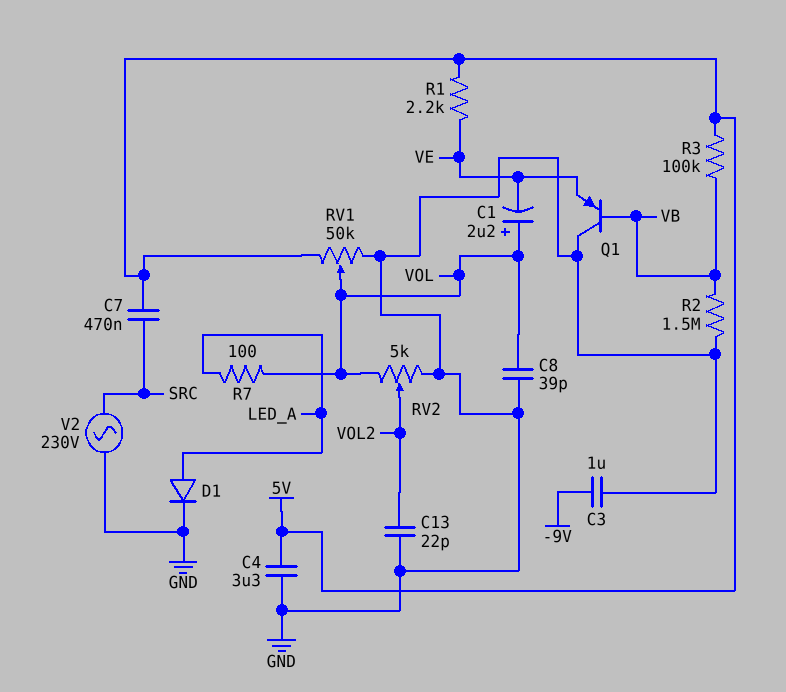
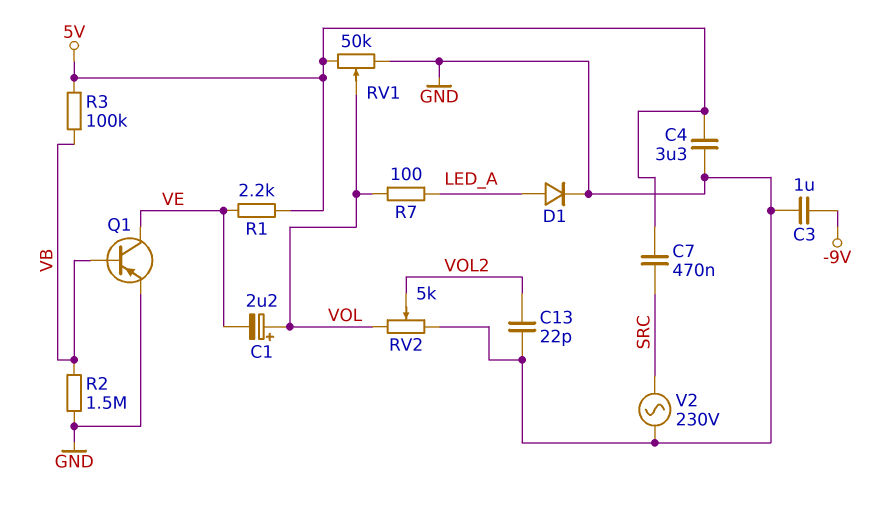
C8: 39pF (GND, VOL) -> none
Q1: PNP (B VB, C GND, E VE) -> PNP (B VB, C VE, E GND)

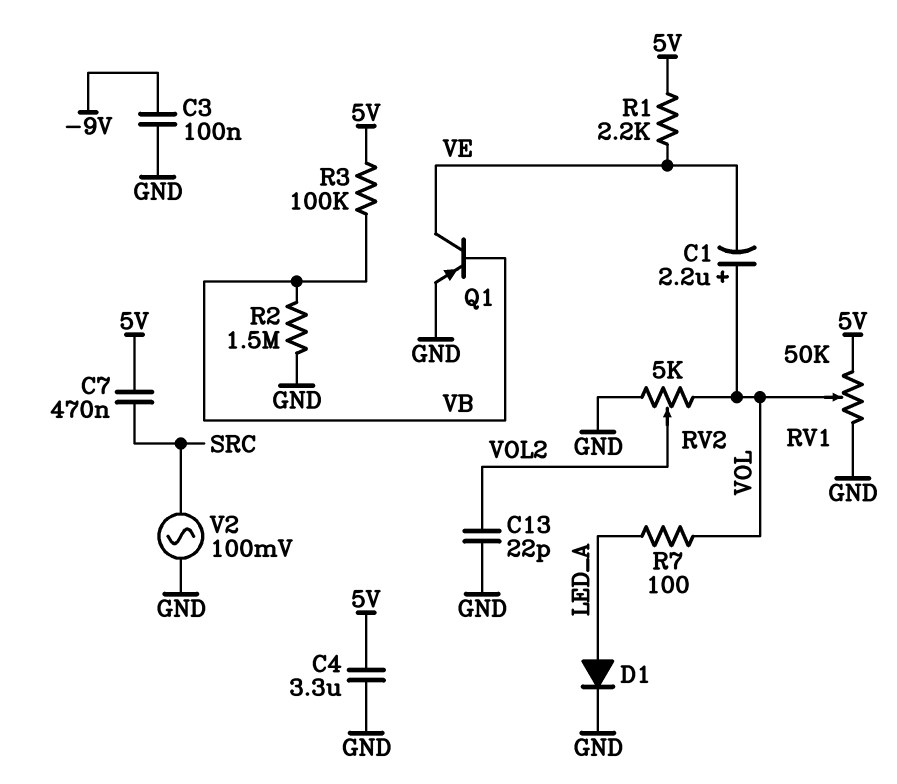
C3: 1uF (-9V, GND) -> 100nF (-9V, GND)
V2: AC 230V (GND, SRC) -> AC 100mV (GND, SRC)

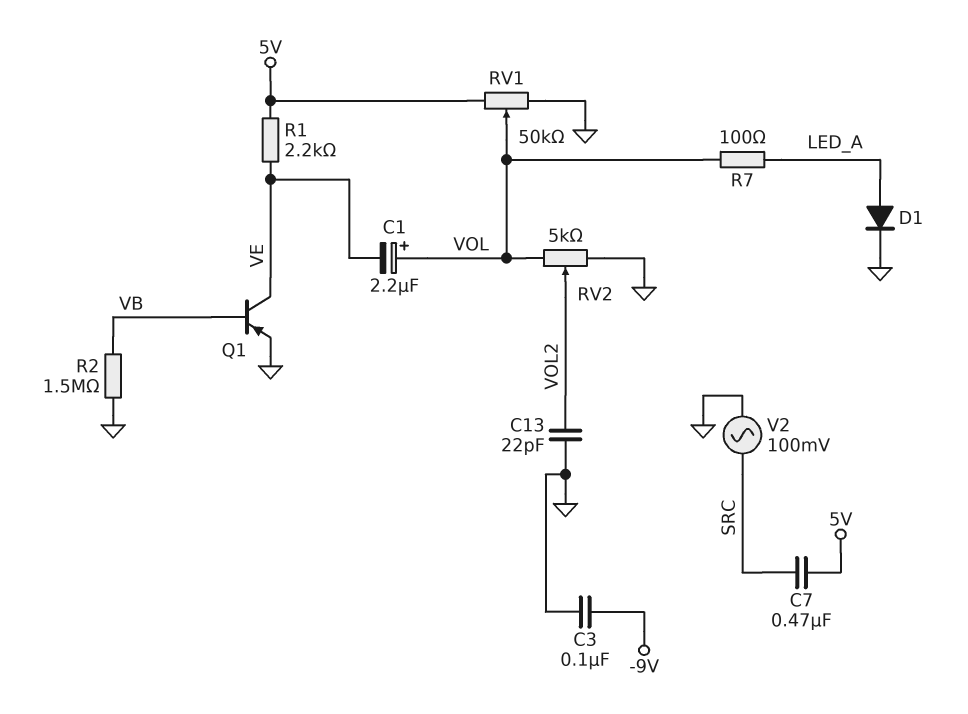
C4: 3.3uF (5V, GND) -> none
R3: 100k (5V, VB) -> none

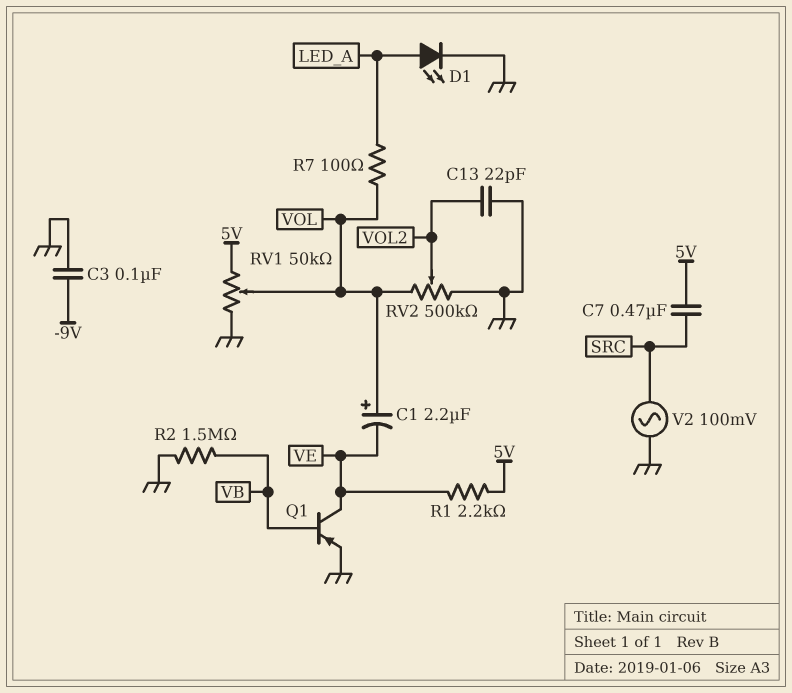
D1: diode (A LED_A, K GND) -> LED (A LED_A, K GND)
RV2: 5k (GND, VOL, wiper VOL2) -> 500k (GND, VOL, wiper VOL2)

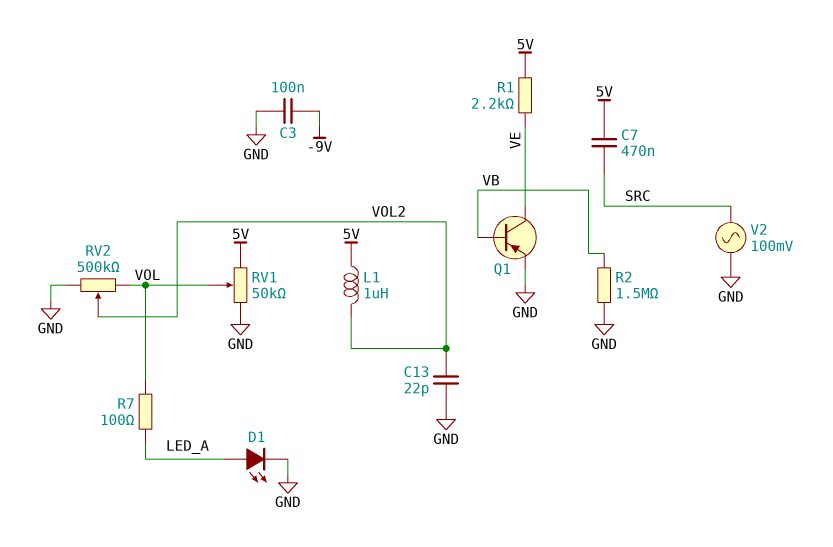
C1: 2.2uF (plus VOL, minus VE) -> none
L1: none -> 1uH (5V, VOL2)

